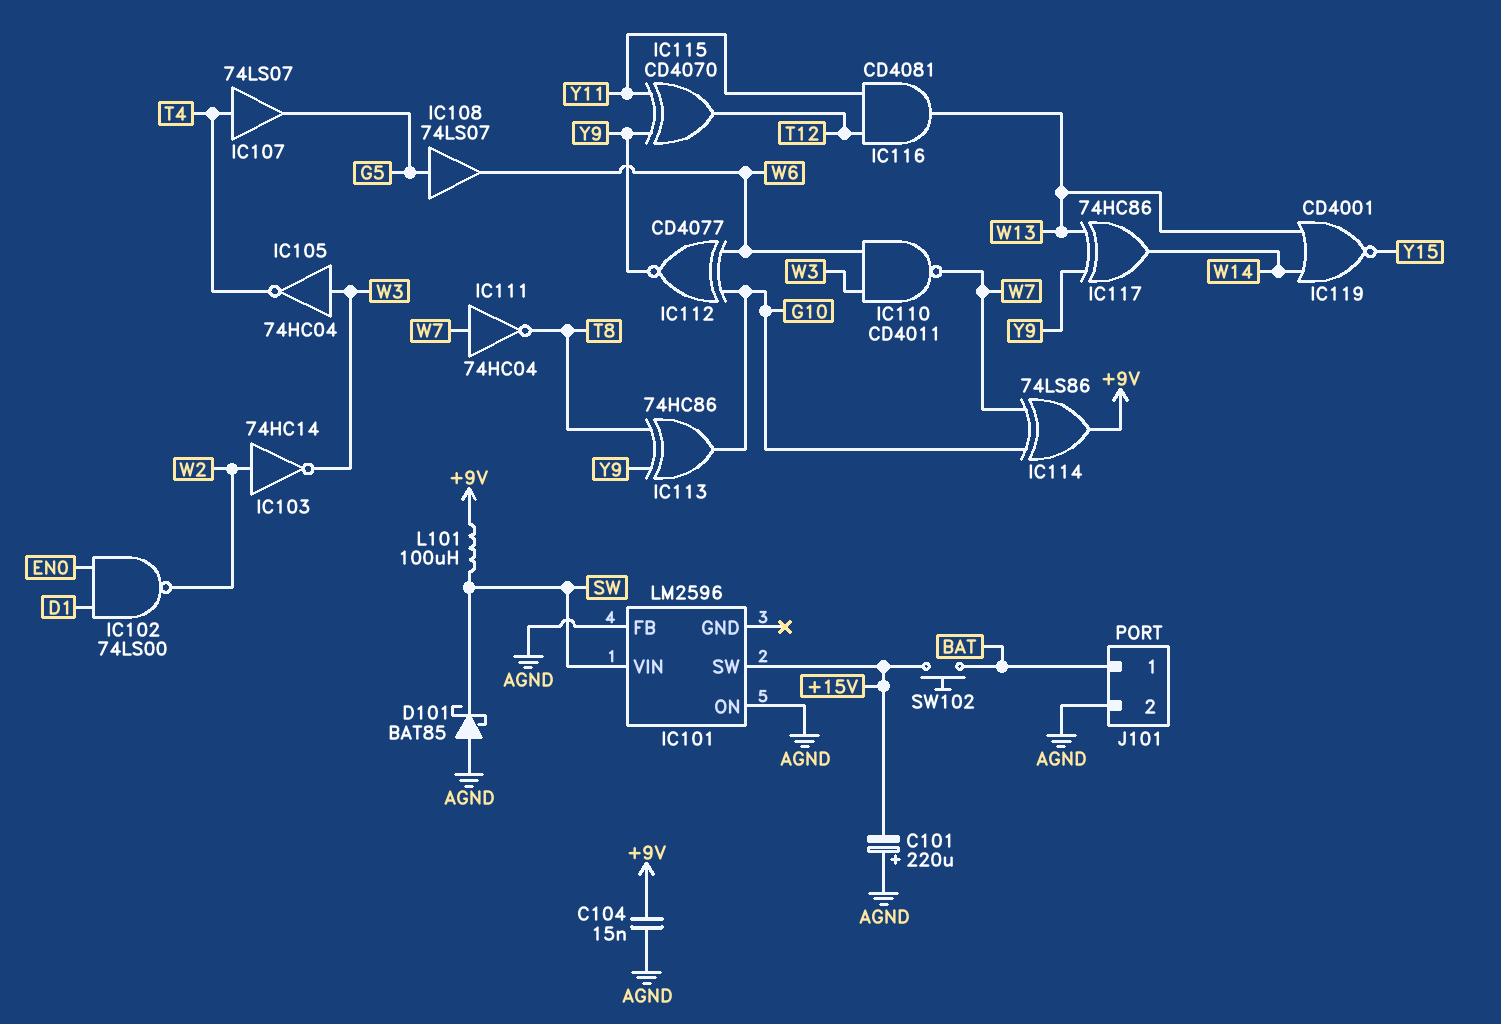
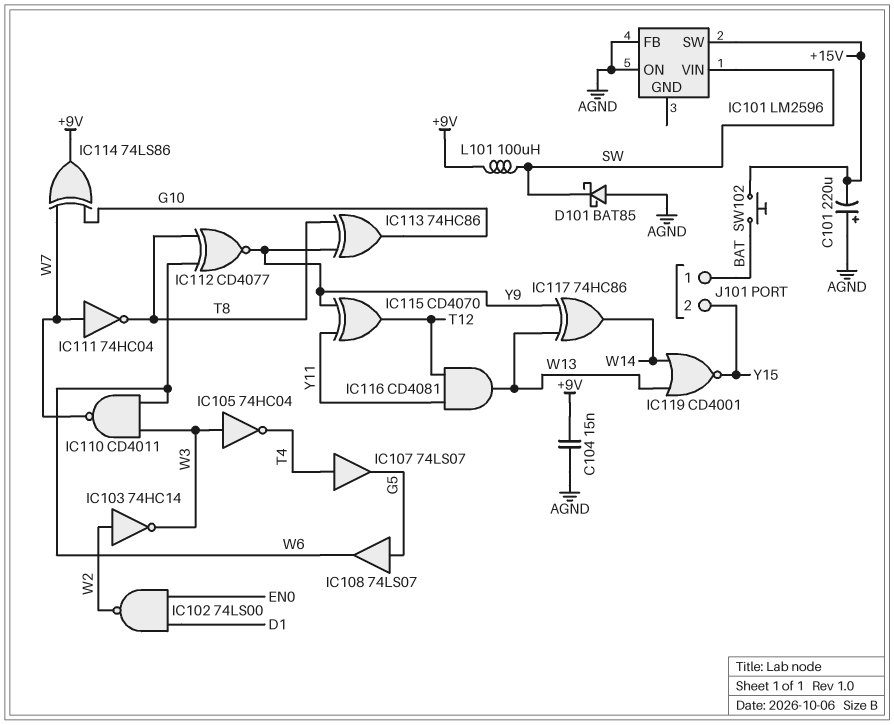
IC112: XNOR CD4077 (in G10, in W6, out Y9) -> XNOR CD4077 (in T8, in W6, out Y9)
J101 pin 2: AGND -> Y15

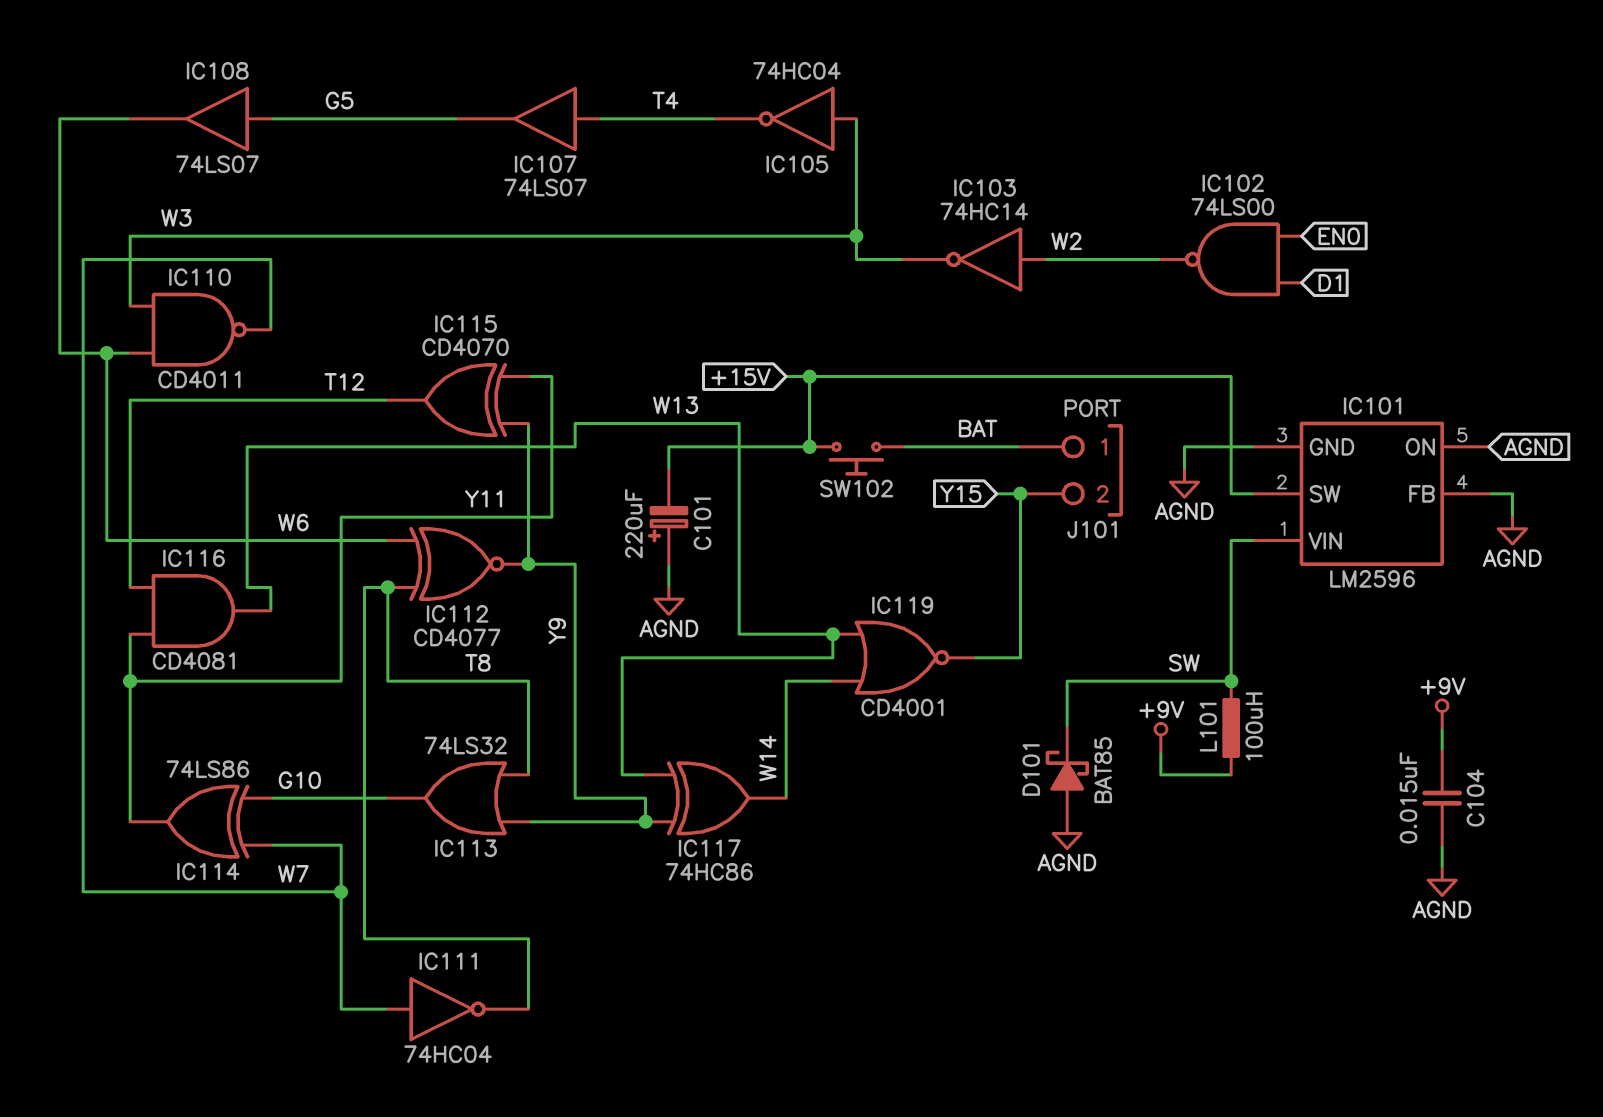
IC101 pin GND: none -> AGND
IC113: XOR 74HC86 (in T8, in Y9, out G10) -> OR 74LS32 (in T8, in Y9, out G10)
IC114: XOR 74LS86 (in G10, in W7, out +9V) -> XOR 74LS86 (in G10, in W7, out Y11)

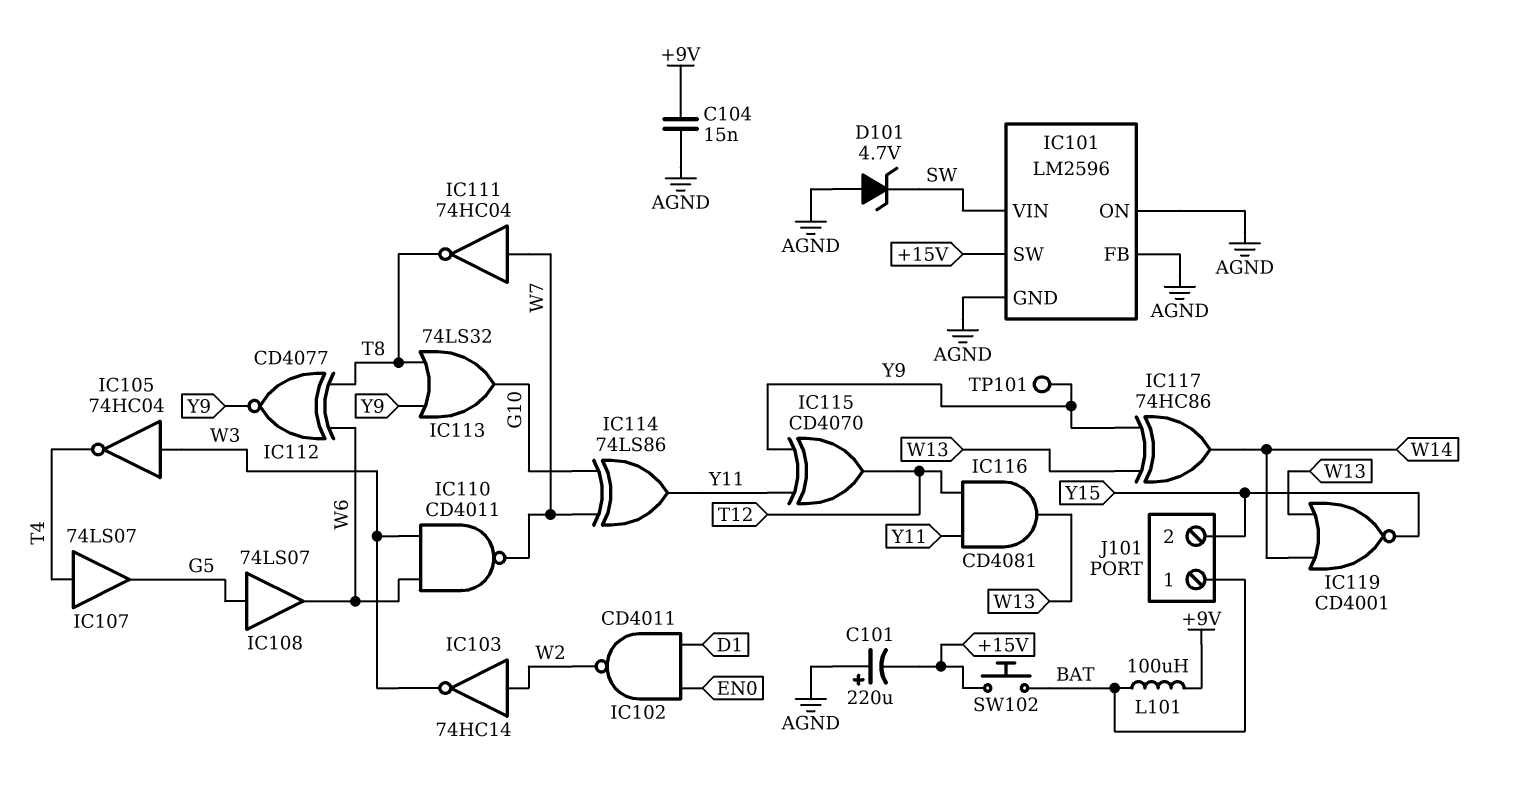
D101: schottky BAT85 (A AGND, K SW) -> zener 4.7V (A AGND, K SW)
IC102: NAND 74LS00 (in D1, in EN0, out W2) -> NAND CD4011 (in D1, in EN0, out W2)
L101: 100uH (+9V, SW) -> 100uH (+9V, BAT)
TP101: none -> test point (Y9)

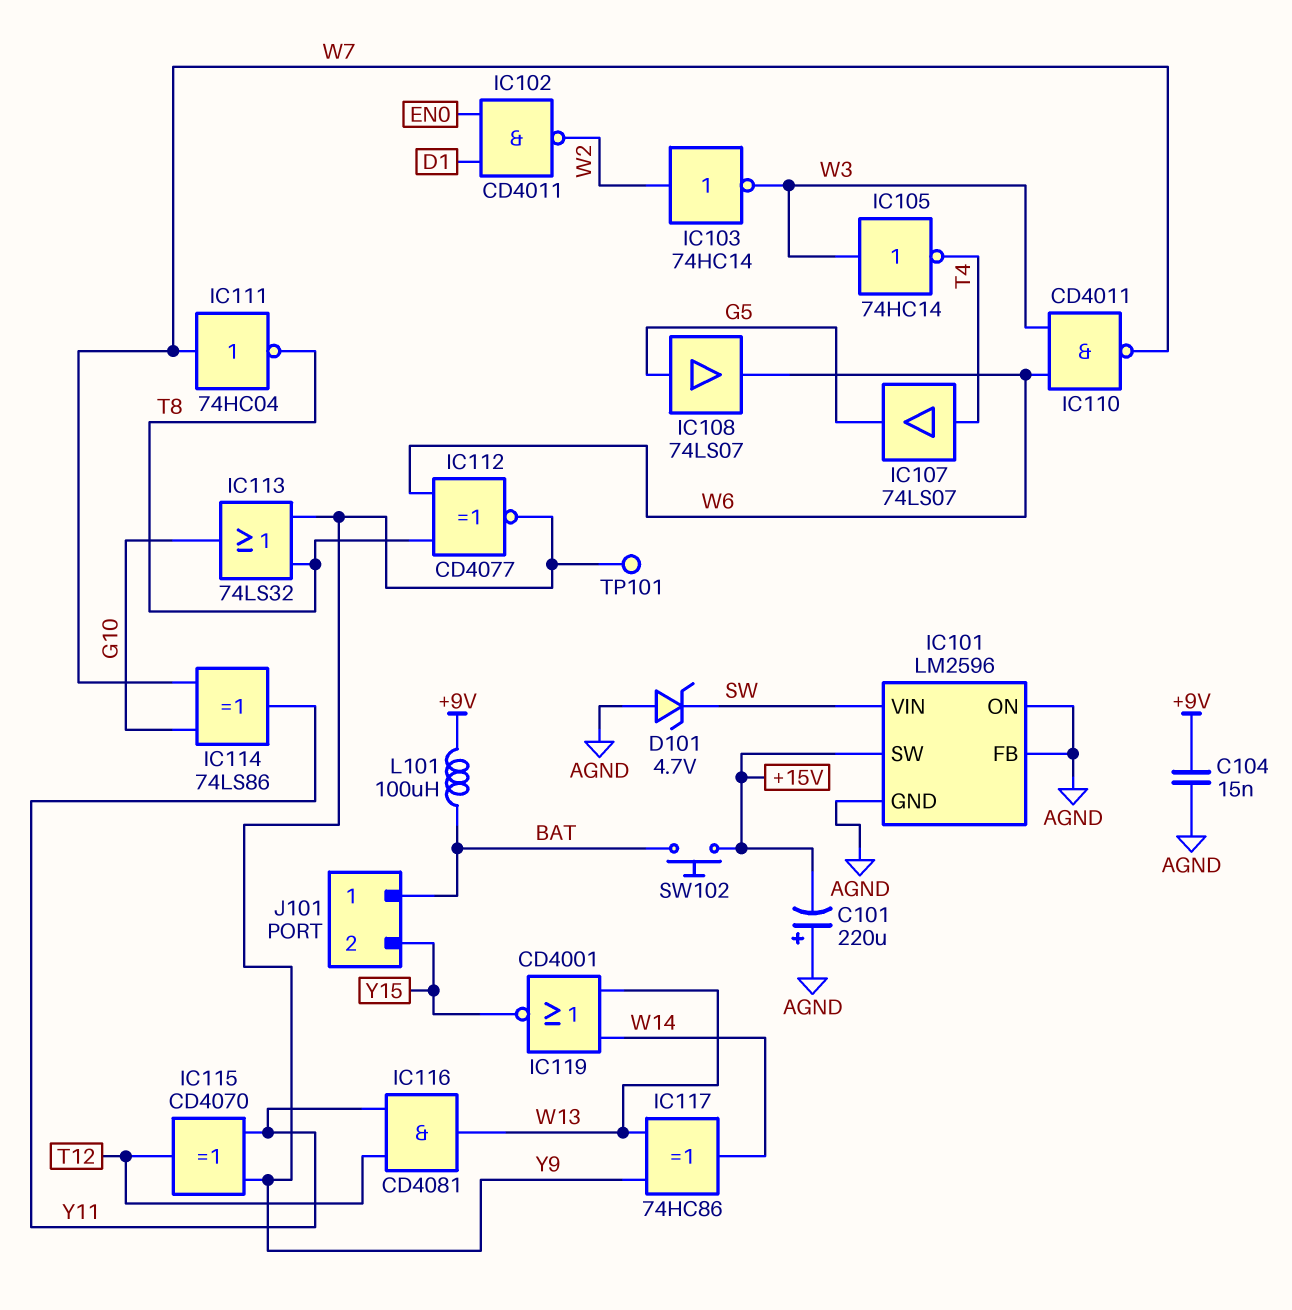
IC105: NOT 74HC04 (in W3, out T4) -> NOT 74HC14 (in W3, out T4)

